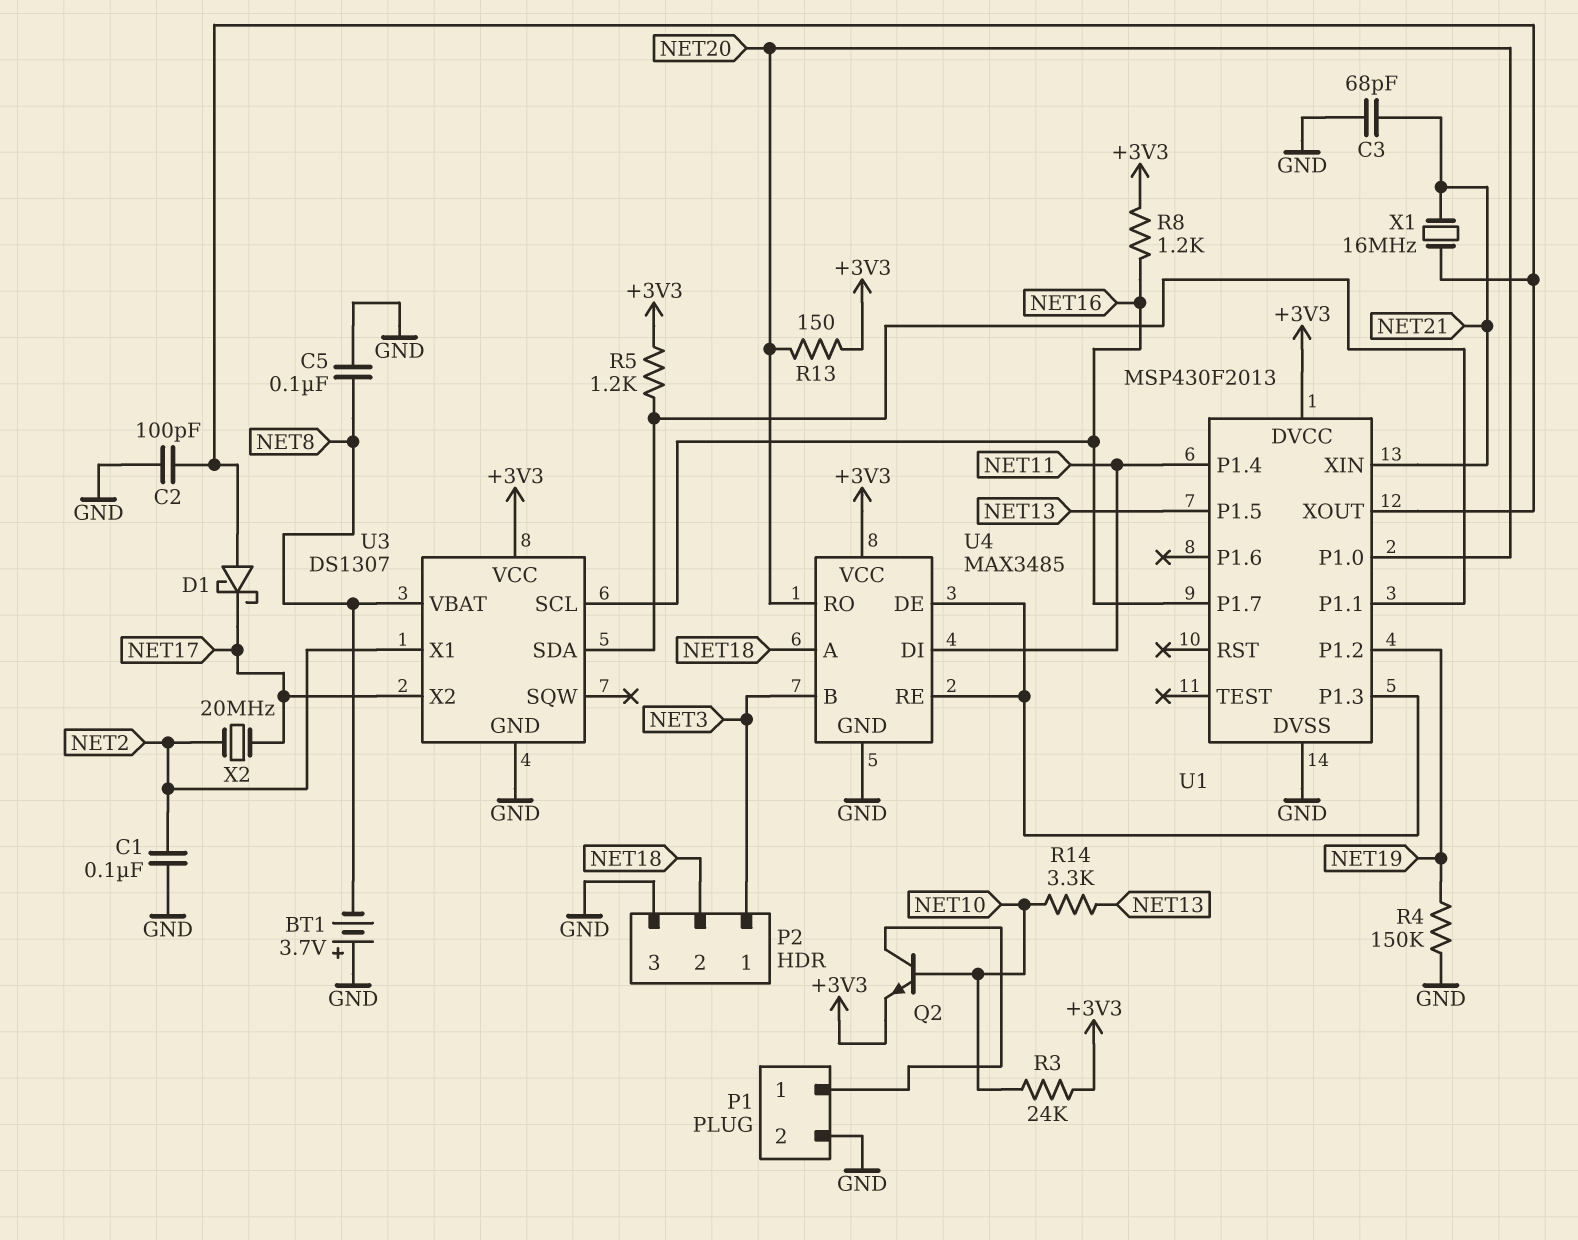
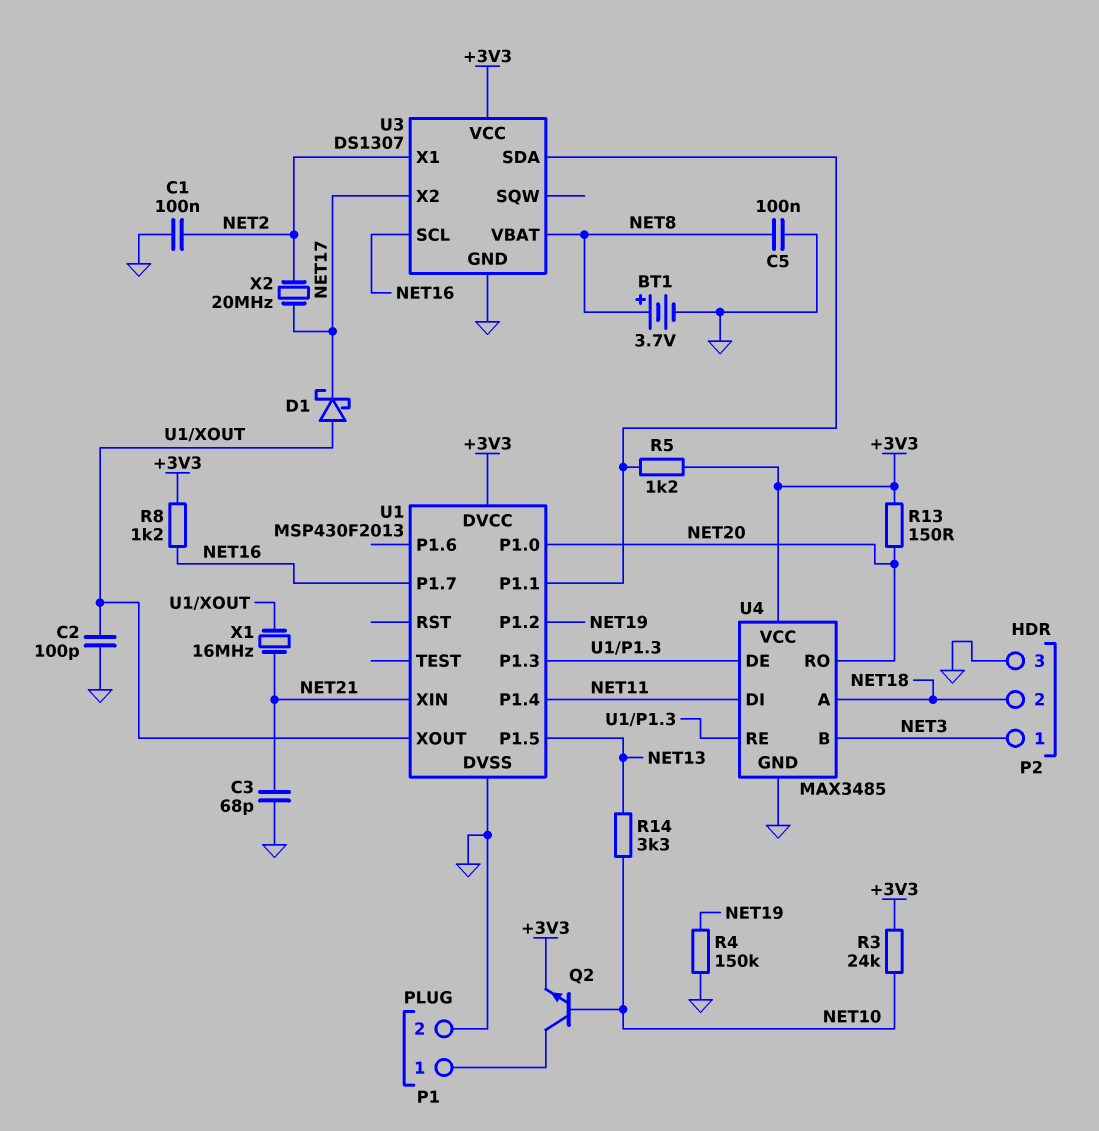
BT1: 3.7V (plus GND, minus NET8) -> 3.7V (plus NET8, minus GND)

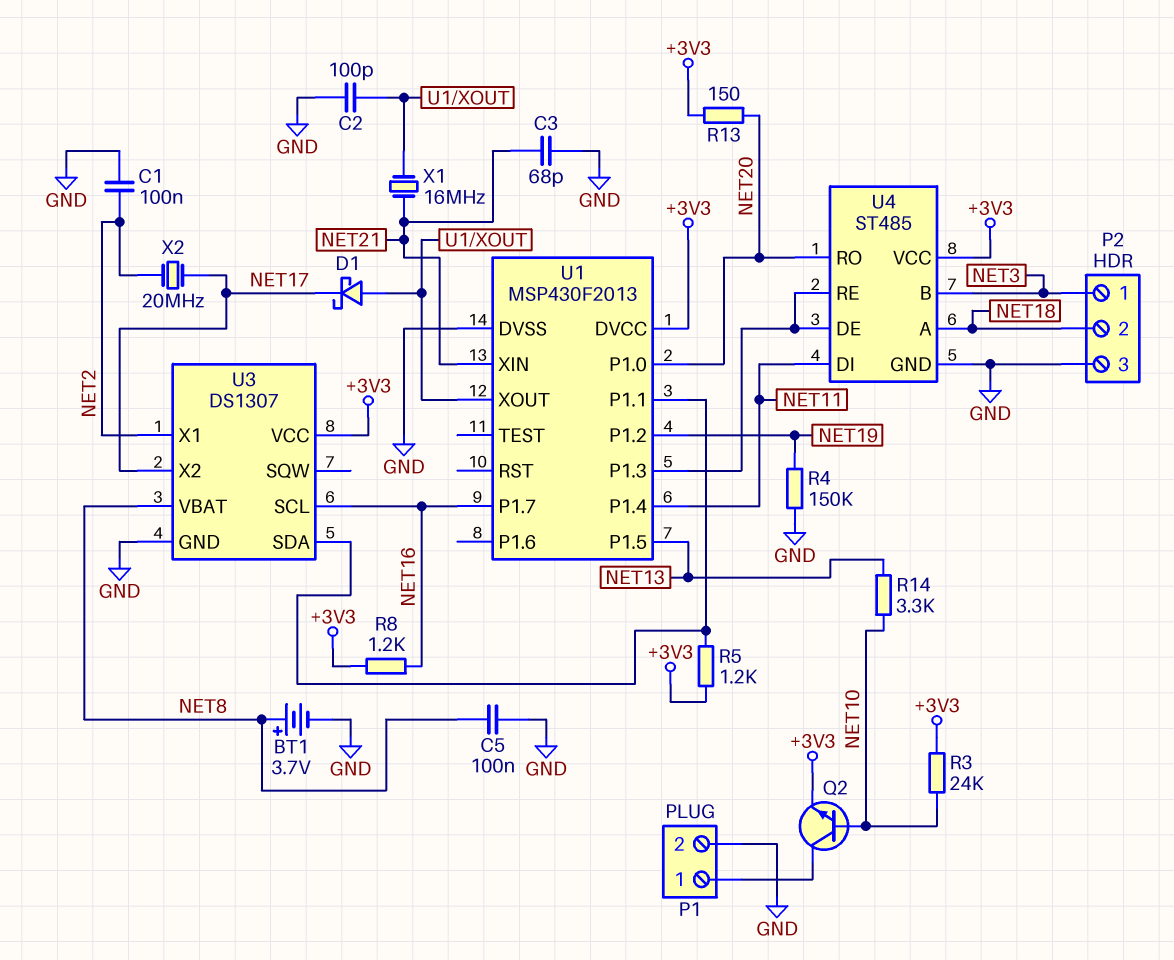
U4: MAX3485 -> ST485

